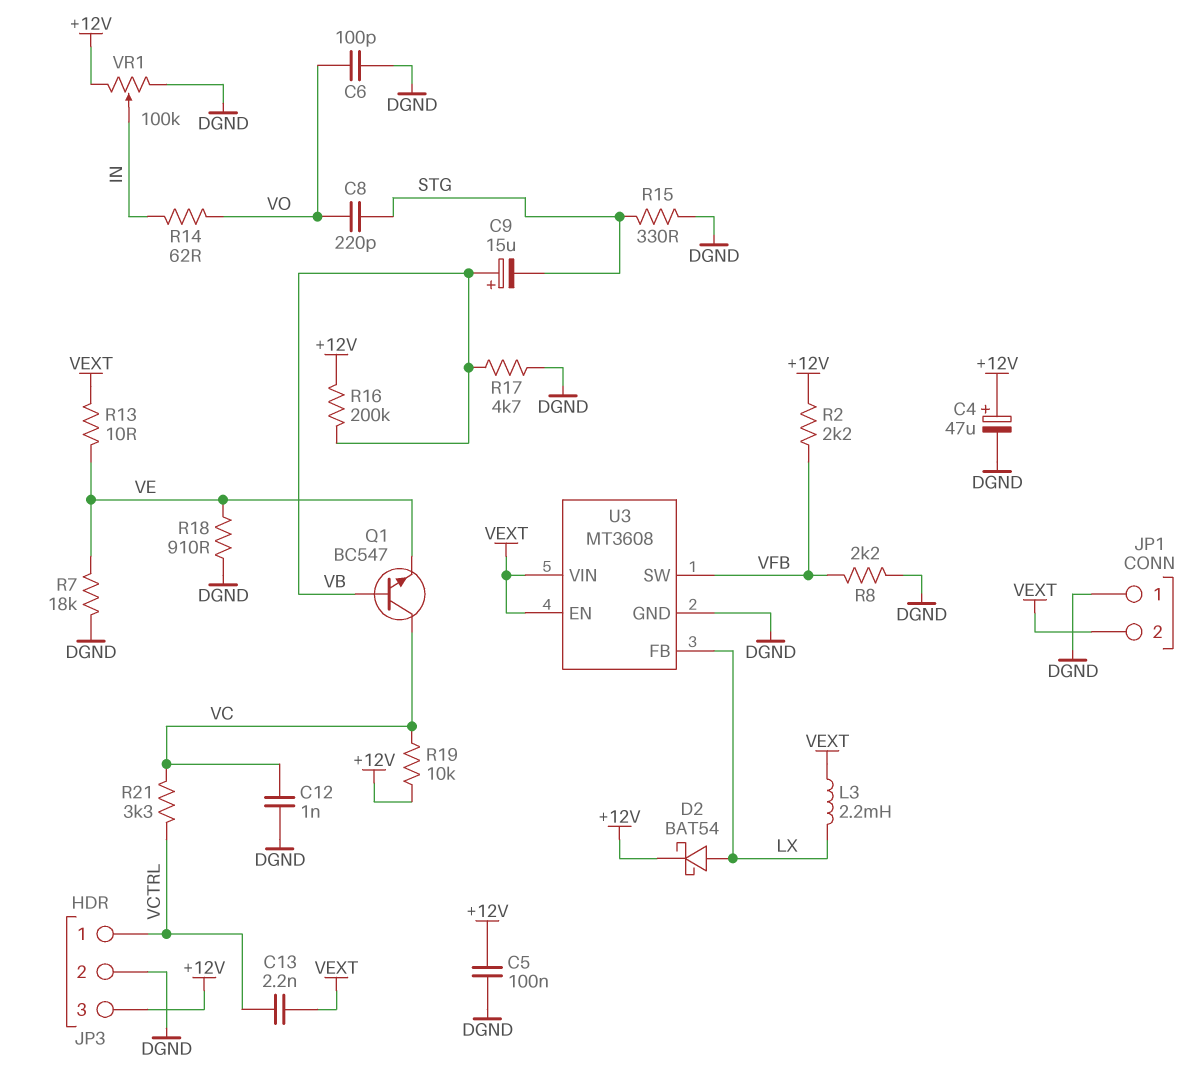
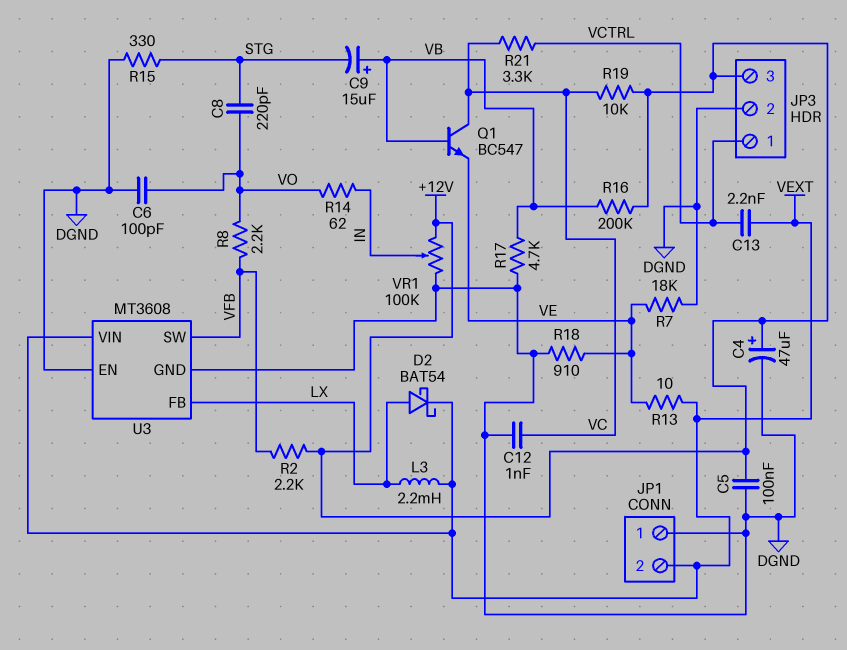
D2: schottky BAT54 (A LX, K +12V) -> schottky BAT54 (A LX, K VEXT)
R8: 2.2k (DGND, VFB) -> 2.2k (VFB, VO)
U3 pin EN: VEXT -> DGND

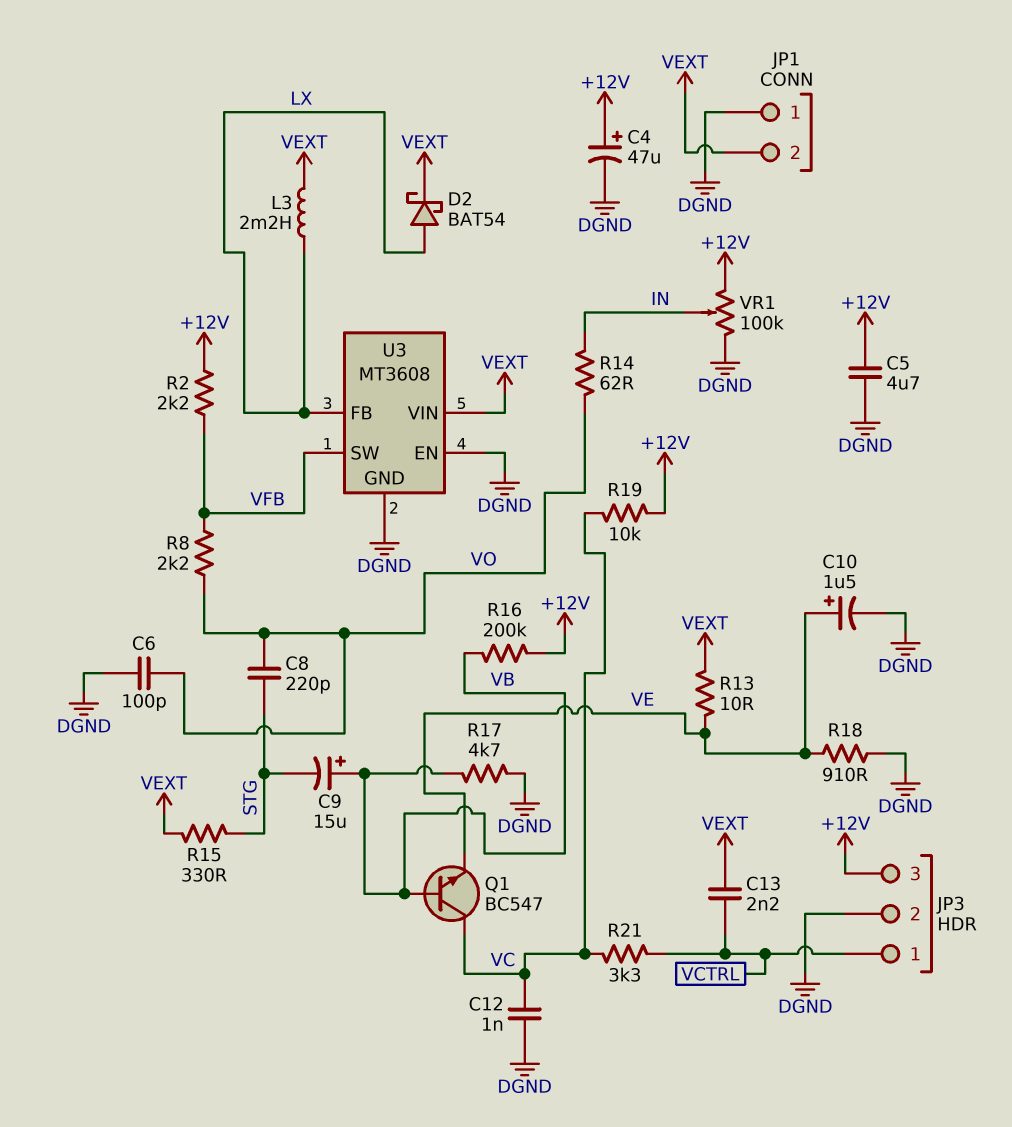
C5: 100nF (+12V, DGND) -> 4.7uF (+12V, DGND)
C10: none -> 1.5uF (plus VE, minus DGND)
R7: 18k (DGND, VE) -> none
R15: 330 (DGND, STG) -> 330 (STG, VEXT)

